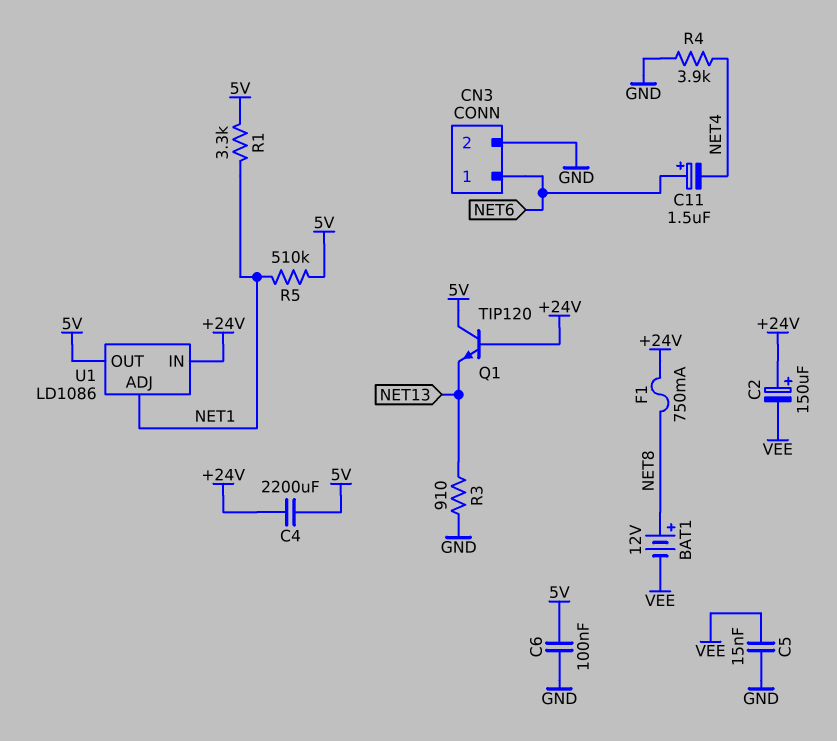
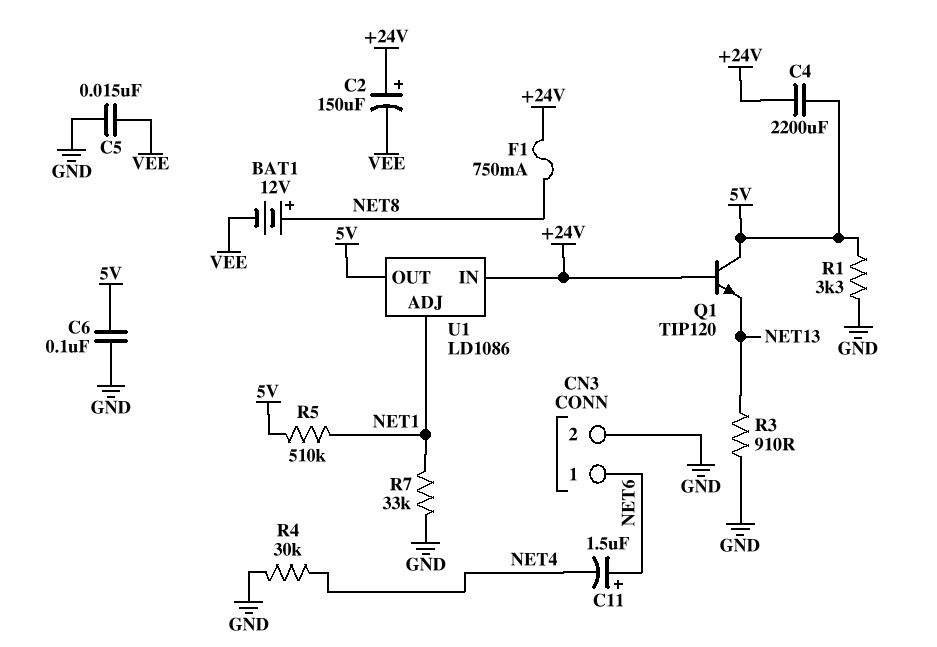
R1: 3.3k (5V, NET1) -> 3.3k (5V, GND)
R4: 3.9k (GND, NET4) -> 30k (GND, NET4)
R7: none -> 33k (GND, NET1)

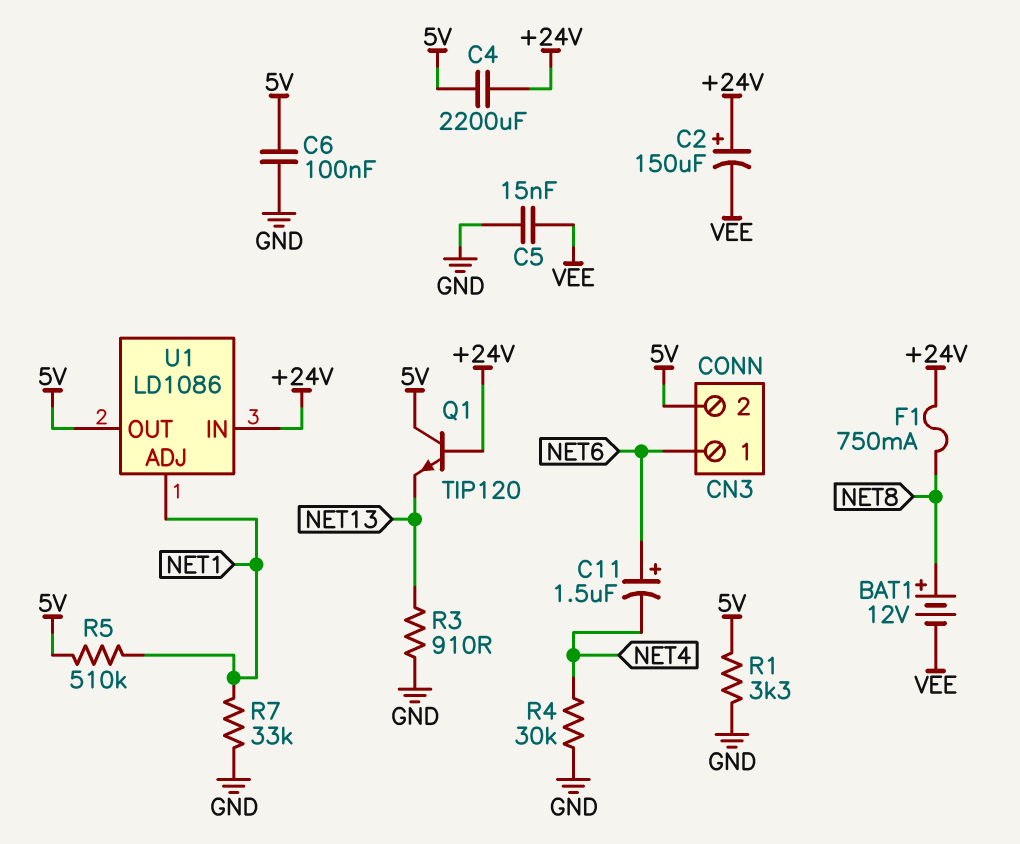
CN3 pin 2: GND -> 5V

